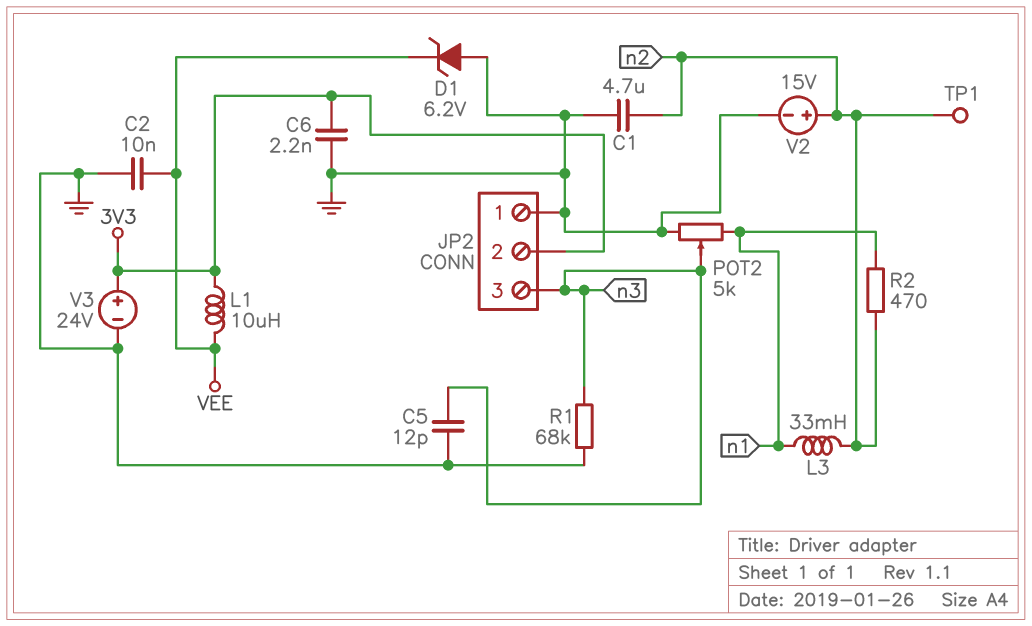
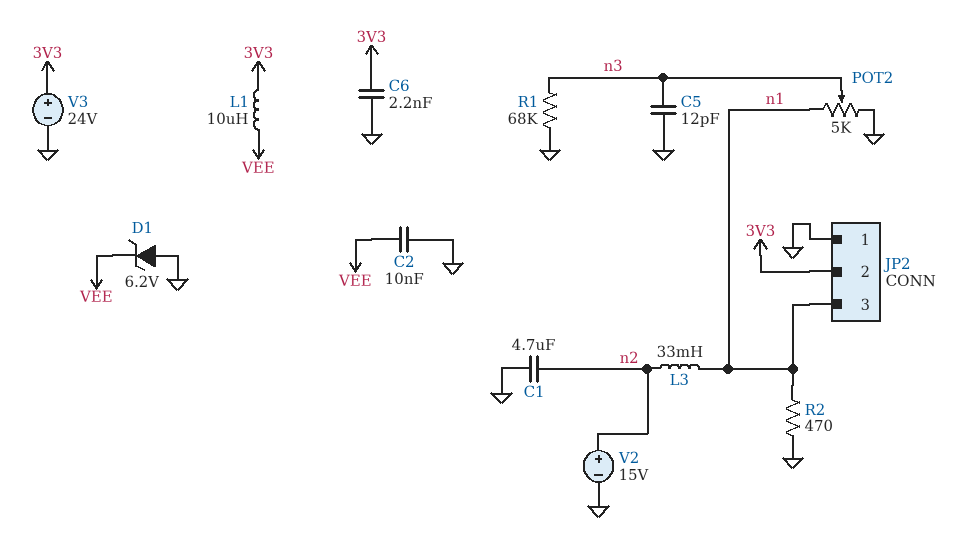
JP2 pin 3: n3 -> n1
R2: 470 (n1, n2) -> 470 (GND, n1)
TP1: test point (n2) -> none

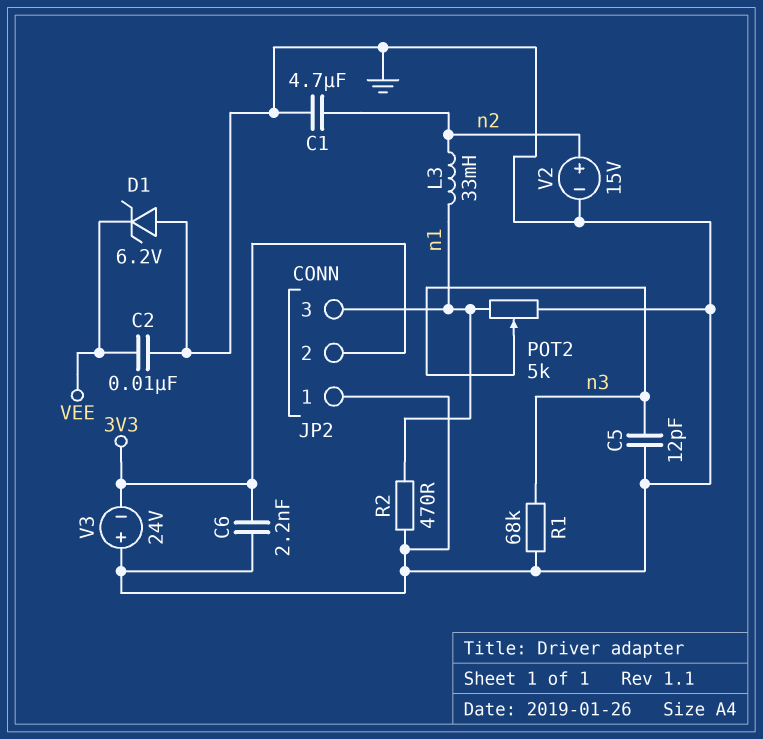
L1: 10uH (3V3, VEE) -> none
V3: 24V (plus 3V3, minus GND) -> 24V (plus GND, minus 3V3)

